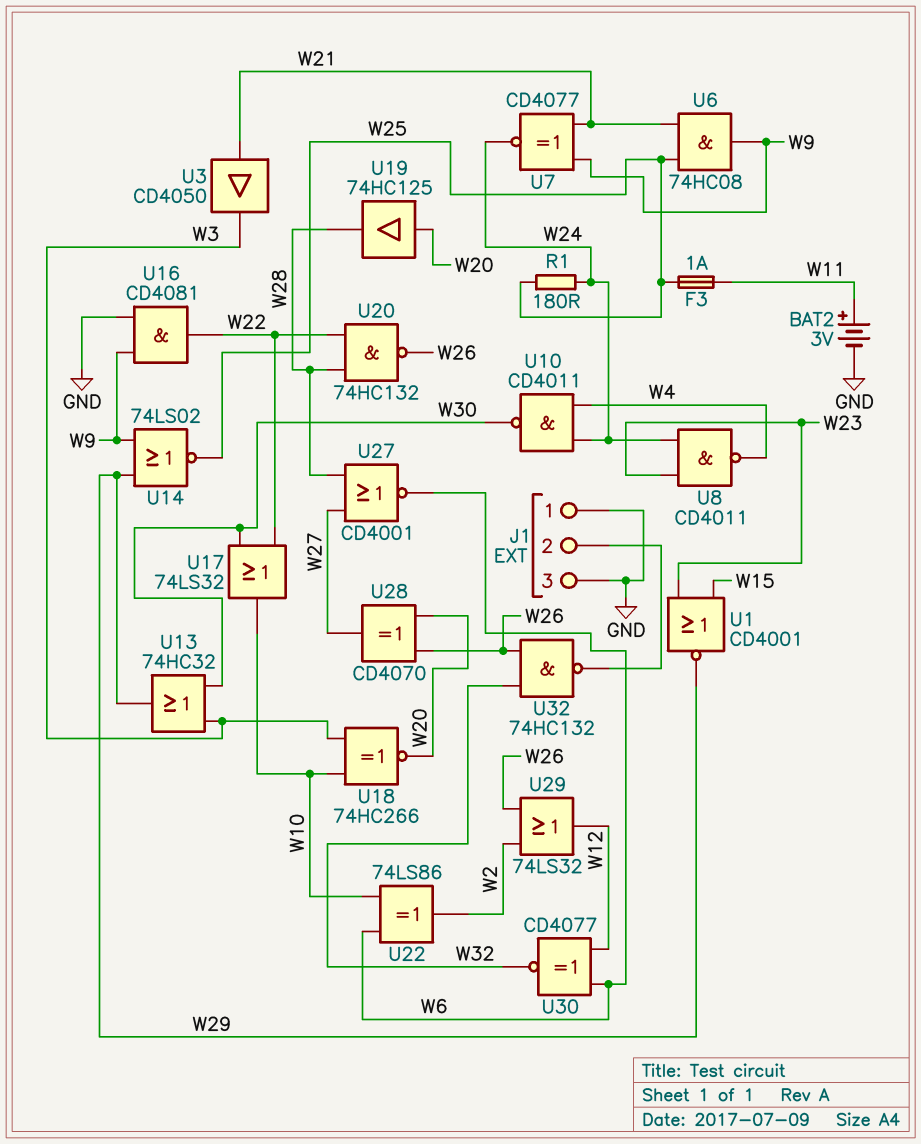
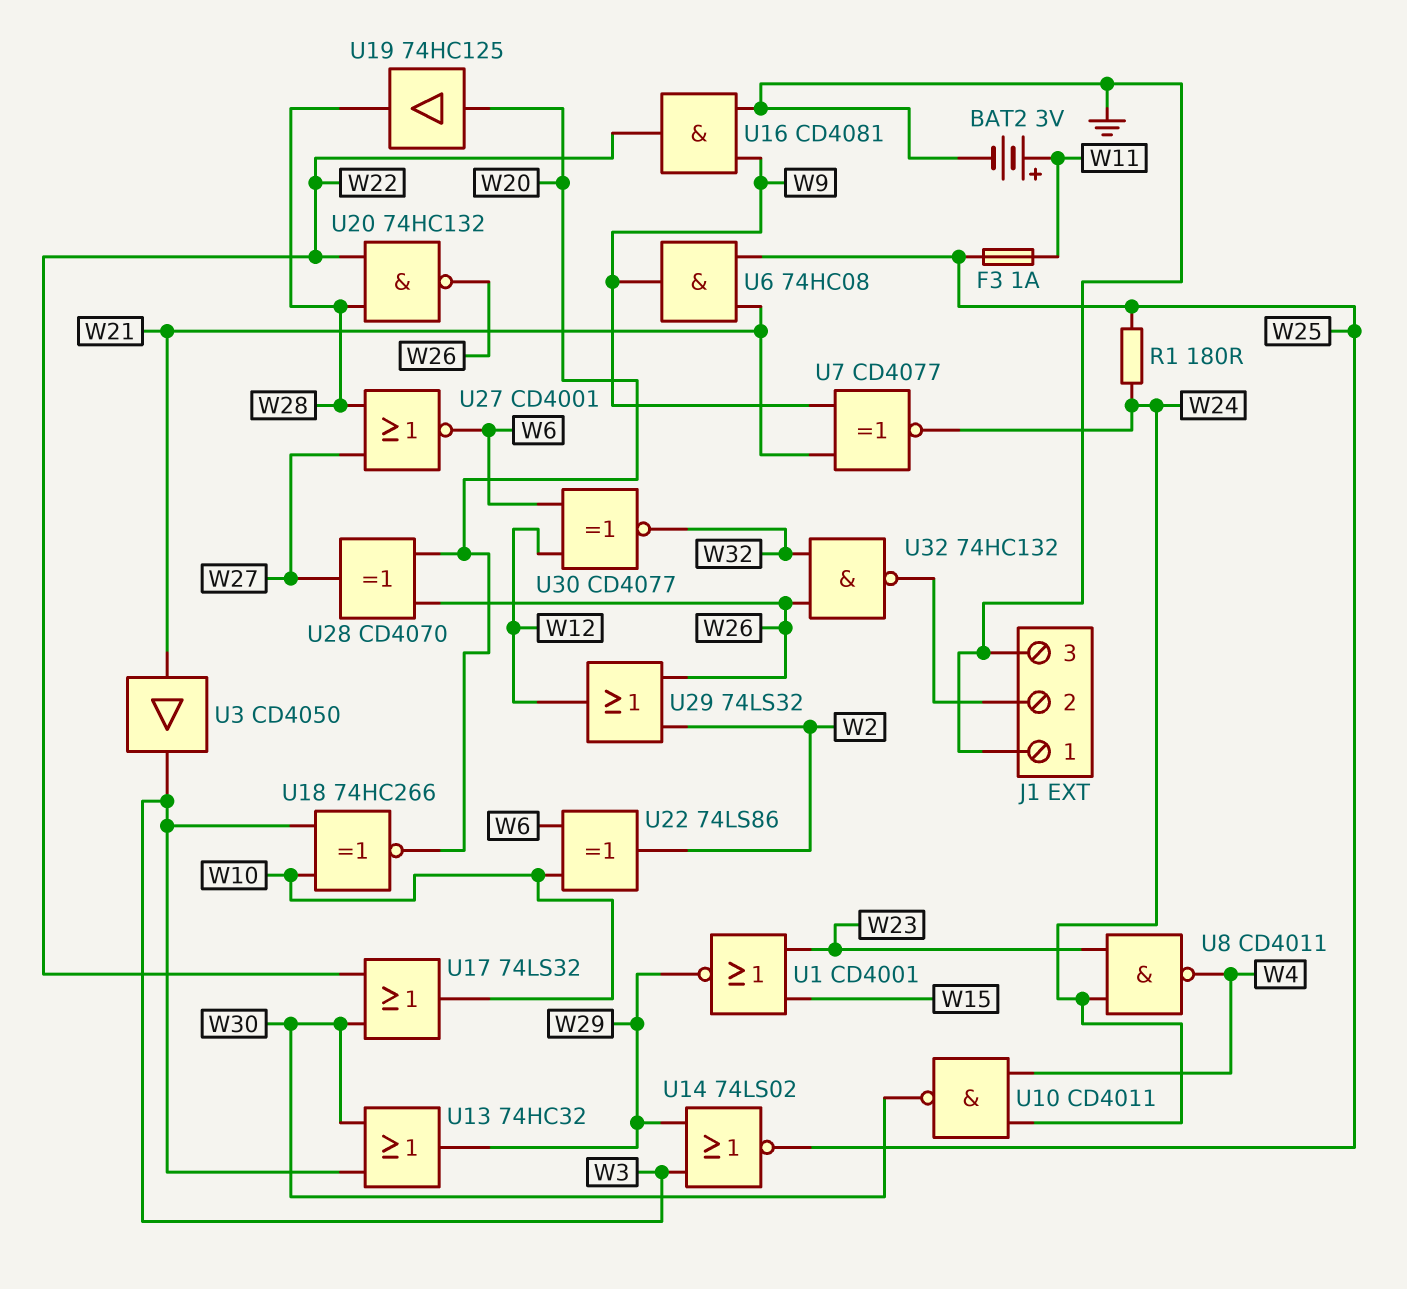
U14: NOR 74LS02 (in W9, in W29, out W25) -> NOR 74LS02 (in W3, in W29, out W25)

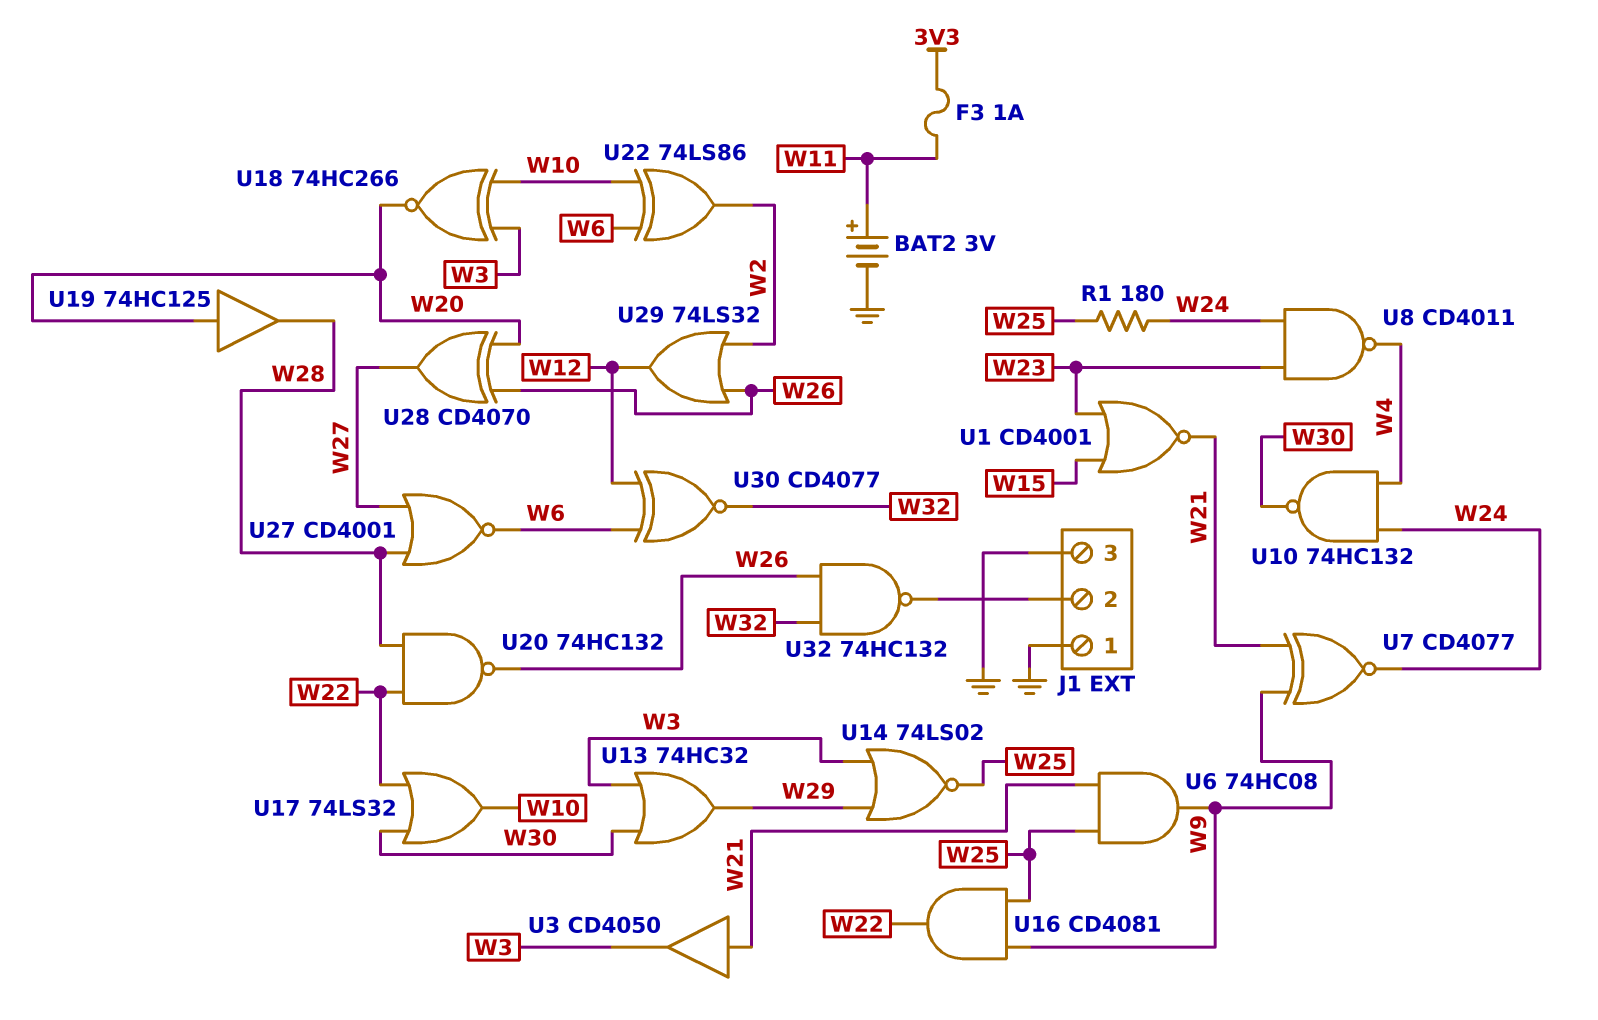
F3: 1A (W11, W25) -> 1A (3V3, W11)
U1: NOR CD4001 (in W15, in W23, out W29) -> NOR CD4001 (in W15, in W23, out W21)
U10: NAND CD4011 (in W4, in W24, out W30) -> NAND 74HC132 (in W4, in W24, out W30)
U16: AND CD4081 (in GND, in W9, out W22) -> AND CD4081 (in W9, in W25, out W22)

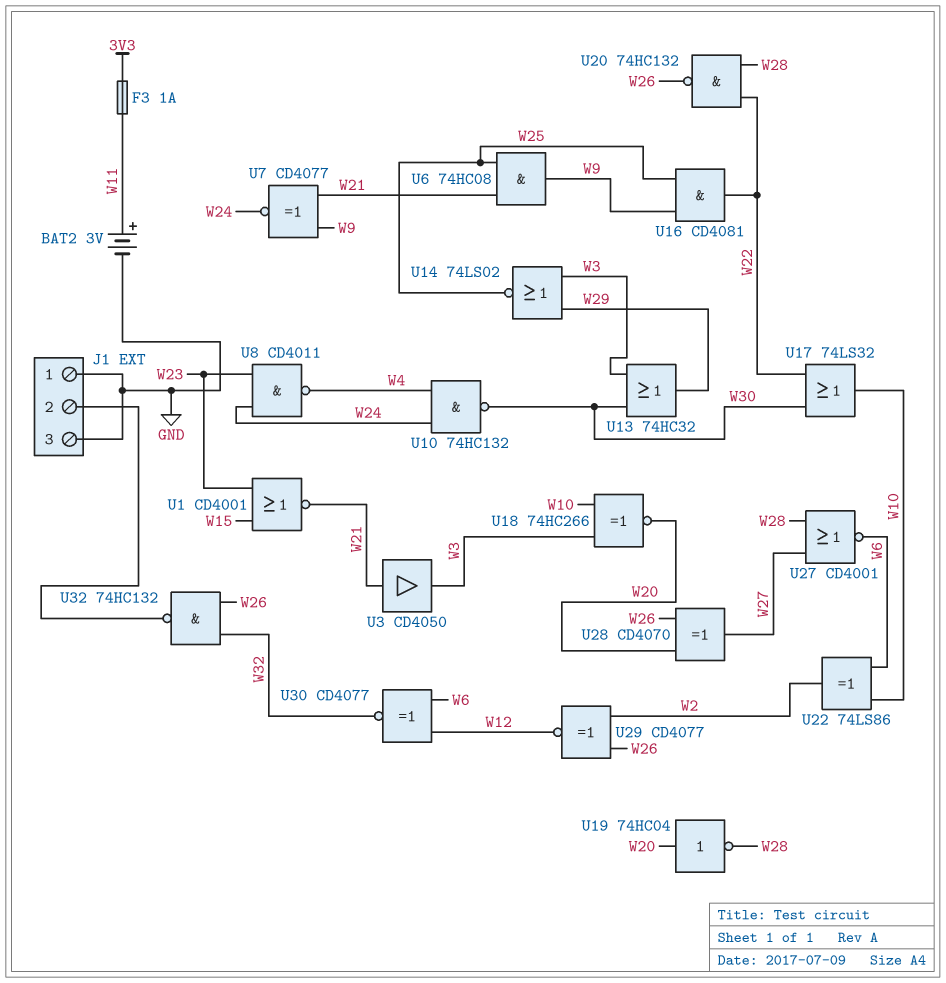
R1: 180 (W24, W25) -> none
U19: buffer 74HC125 (in W20, out W28) -> NOT 74HC04 (in W20, out W28)
U29: OR 74LS32 (in W2, in W26, out W12) -> XNOR CD4077 (in W2, in W26, out W12)

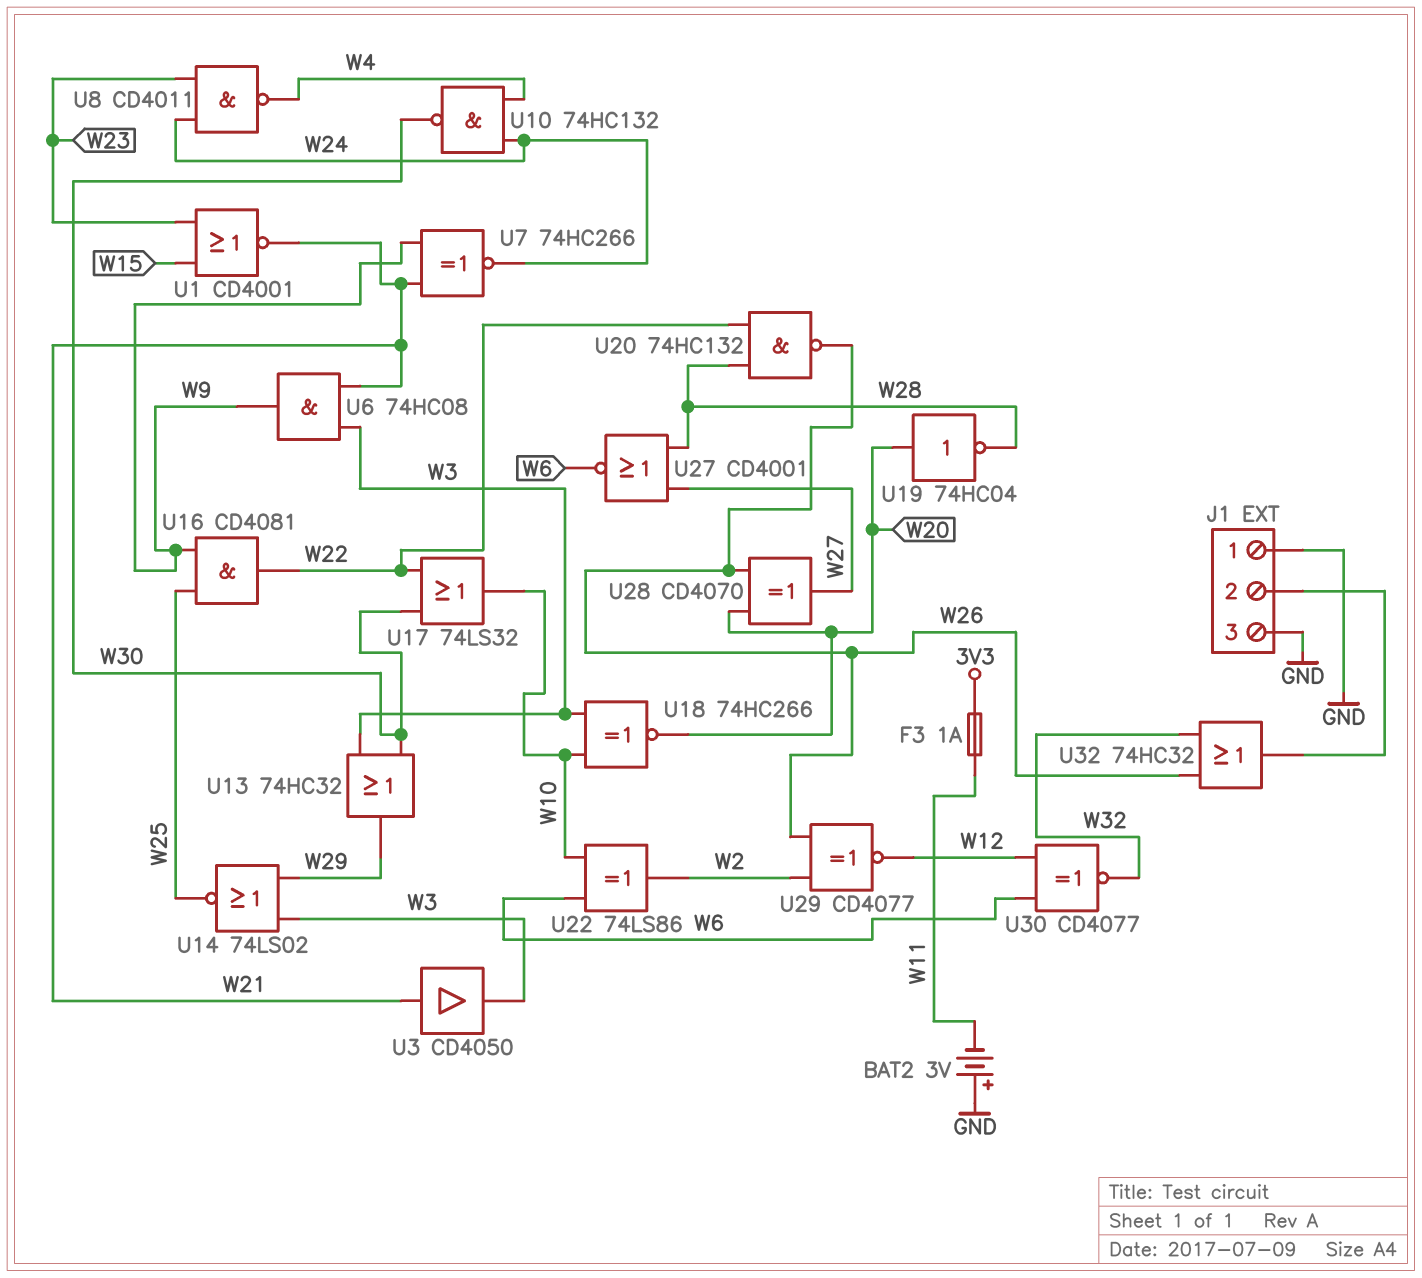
BAT2: 3V (plus W11, minus GND) -> 3V (plus GND, minus W11)
U6: AND 74HC08 (in W21, in W25, out W9) -> AND 74HC08 (in W3, in W21, out W9)
U7: XNOR CD4077 (in W9, in W21, out W24) -> XNOR 74HC266 (in W9, in W21, out W24)
U32: NAND 74HC132 (in W26, in W32, out J1/2) -> OR 74HC32 (in W26, in W32, out J1/2)

